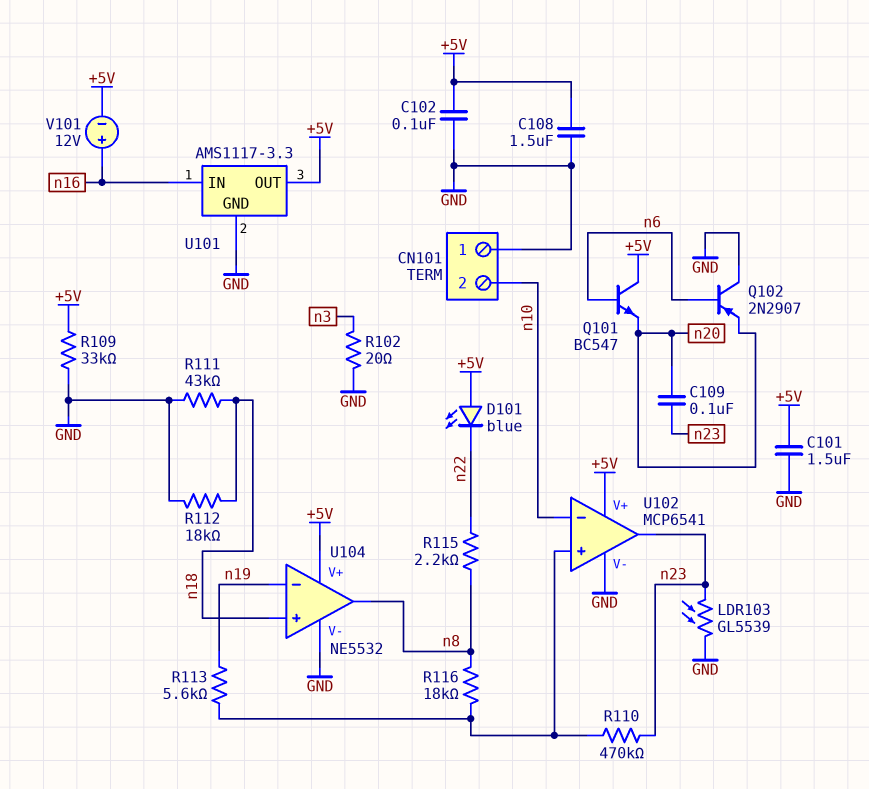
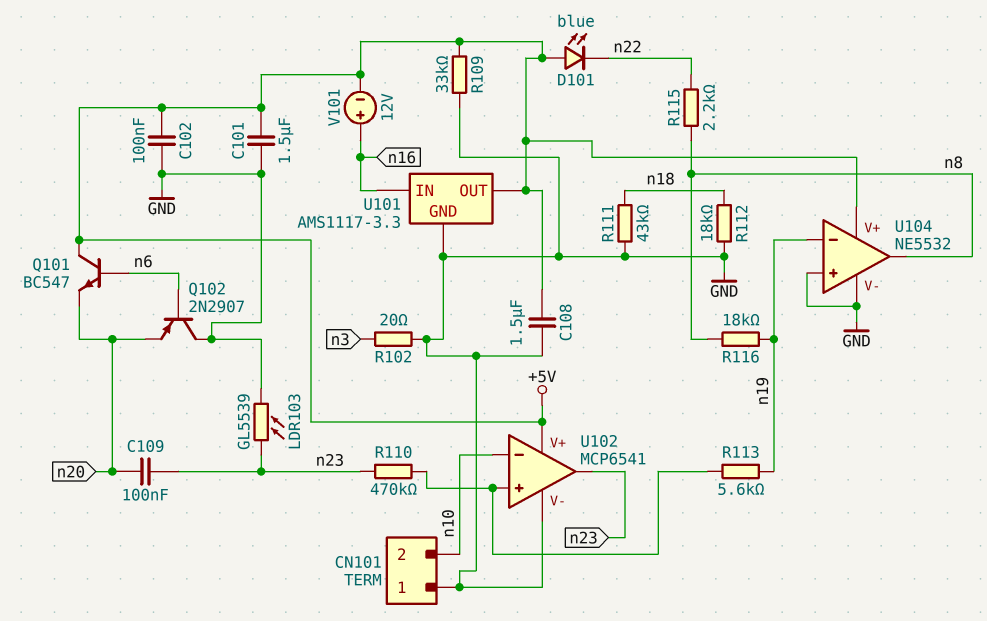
R116: 18k (U102/in+, n8) -> 18k (n8, n19)
U104 pin in+: n18 -> GND

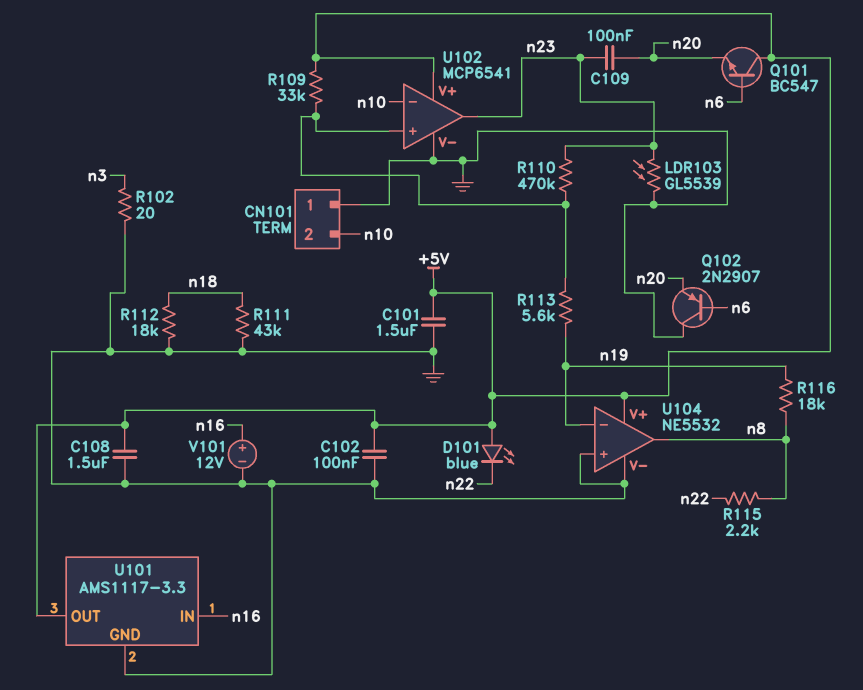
R109: 33k (+5V, GND) -> 33k (+5V, U102/in+)
V101: 12V (plus n16, minus +5V) -> 12V (plus n16, minus GND)

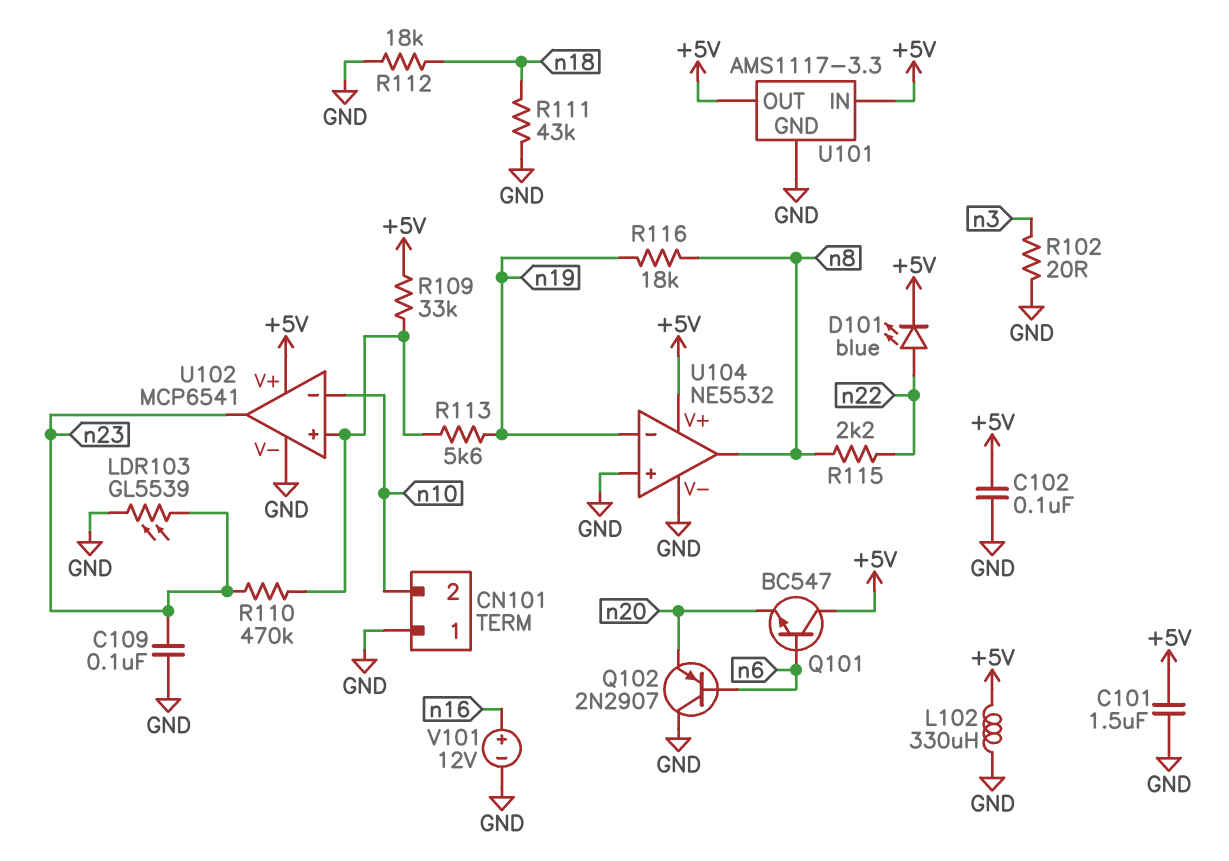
C108: 1.5uF (+5V, GND) -> none
C109: 100nF (n20, n23) -> 100nF (GND, n23)
D101: LED blue (A +5V, K n22) -> LED blue (A n22, K +5V)
L102: none -> 330uH (+5V, GND)
U101 pin IN: n16 -> +5V

